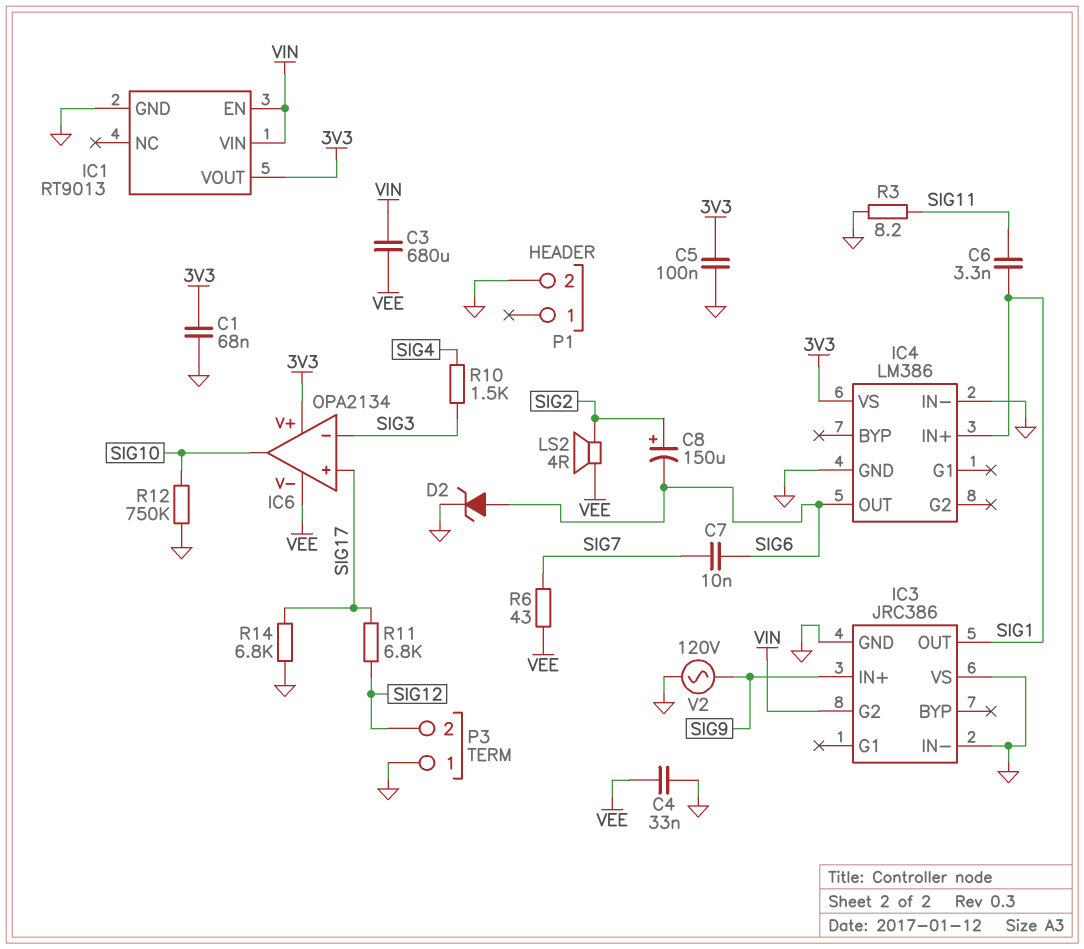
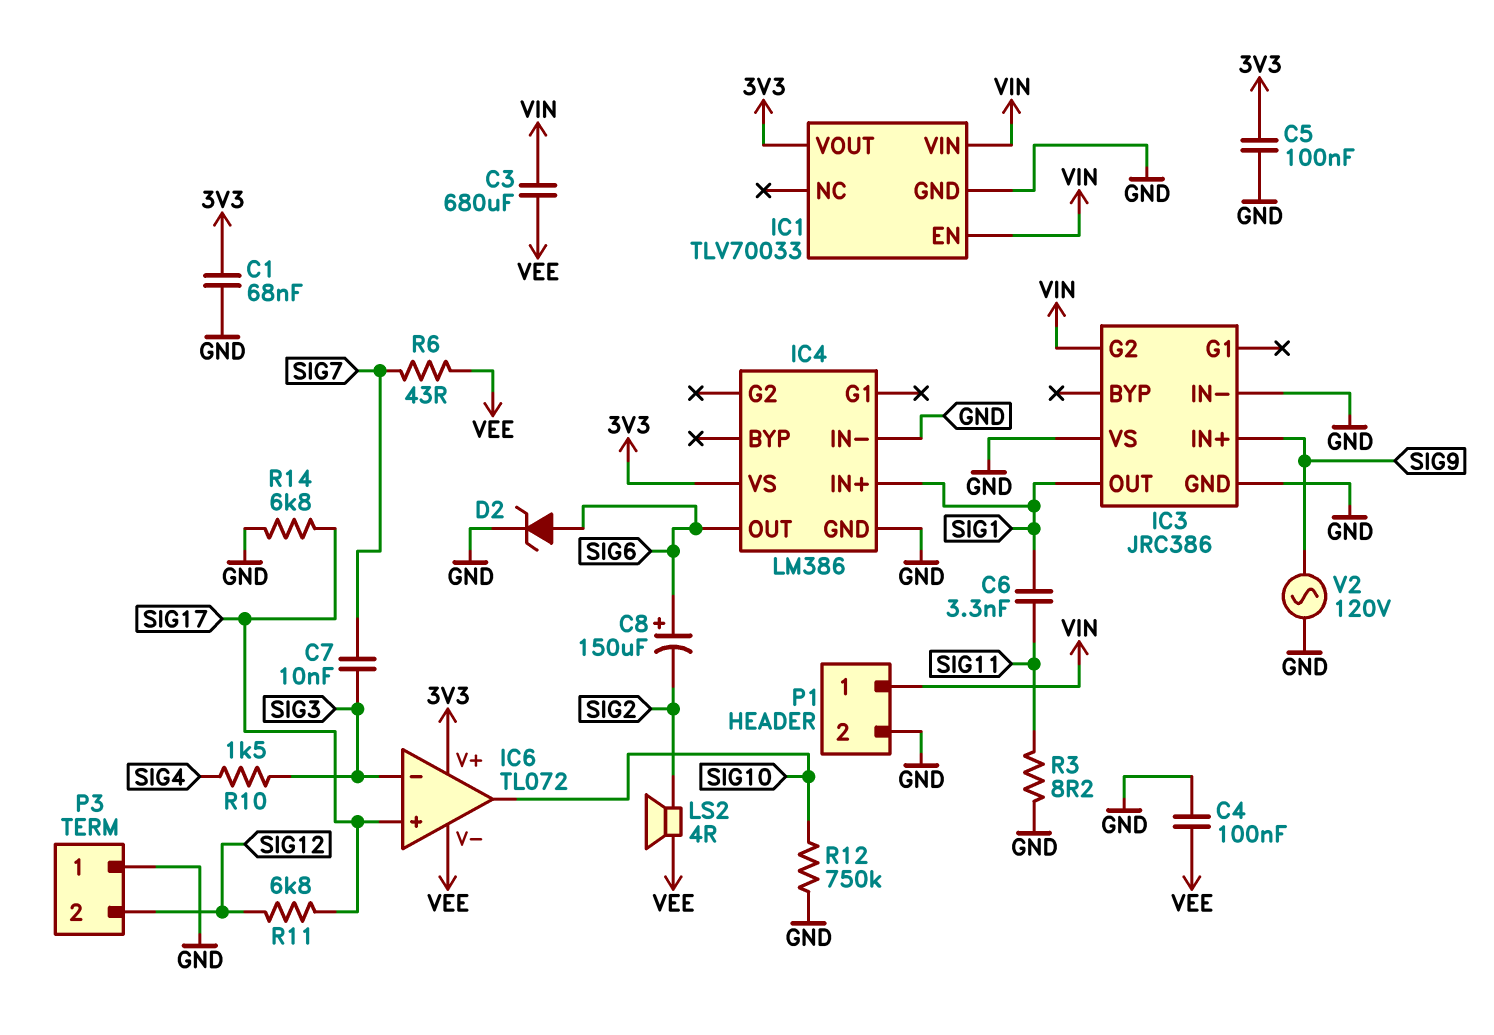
C4: 33nF (GND, VEE) -> 100nF (GND, VEE)
C7: 10nF (SIG6, SIG7) -> 10nF (SIG3, SIG7)
C8: 150uF (plus SIG2, minus SIG6) -> 150uF (plus SIG6, minus SIG2)
IC1: RT9013 -> TLV70033
IC6: OPA2134 -> TL072
P1 pin 1: none -> VIN

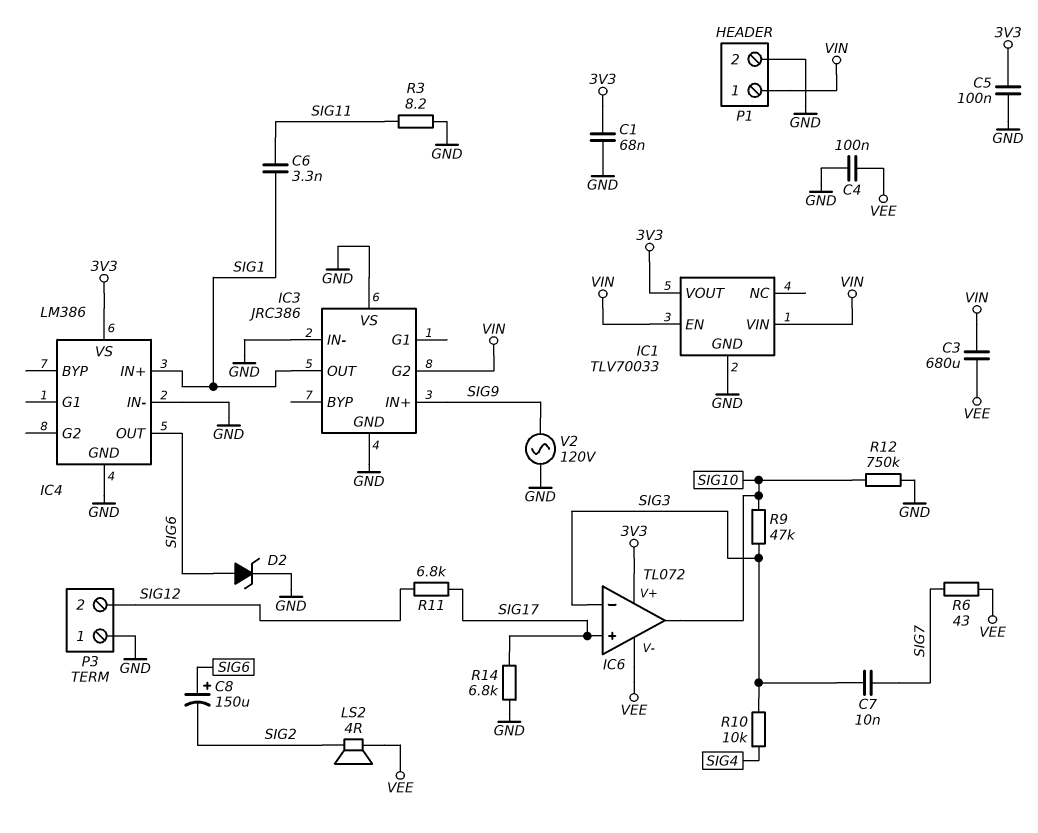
R9: none -> 47k (SIG3, SIG10)
R10: 1.5k (SIG3, SIG4) -> 10k (SIG3, SIG4)

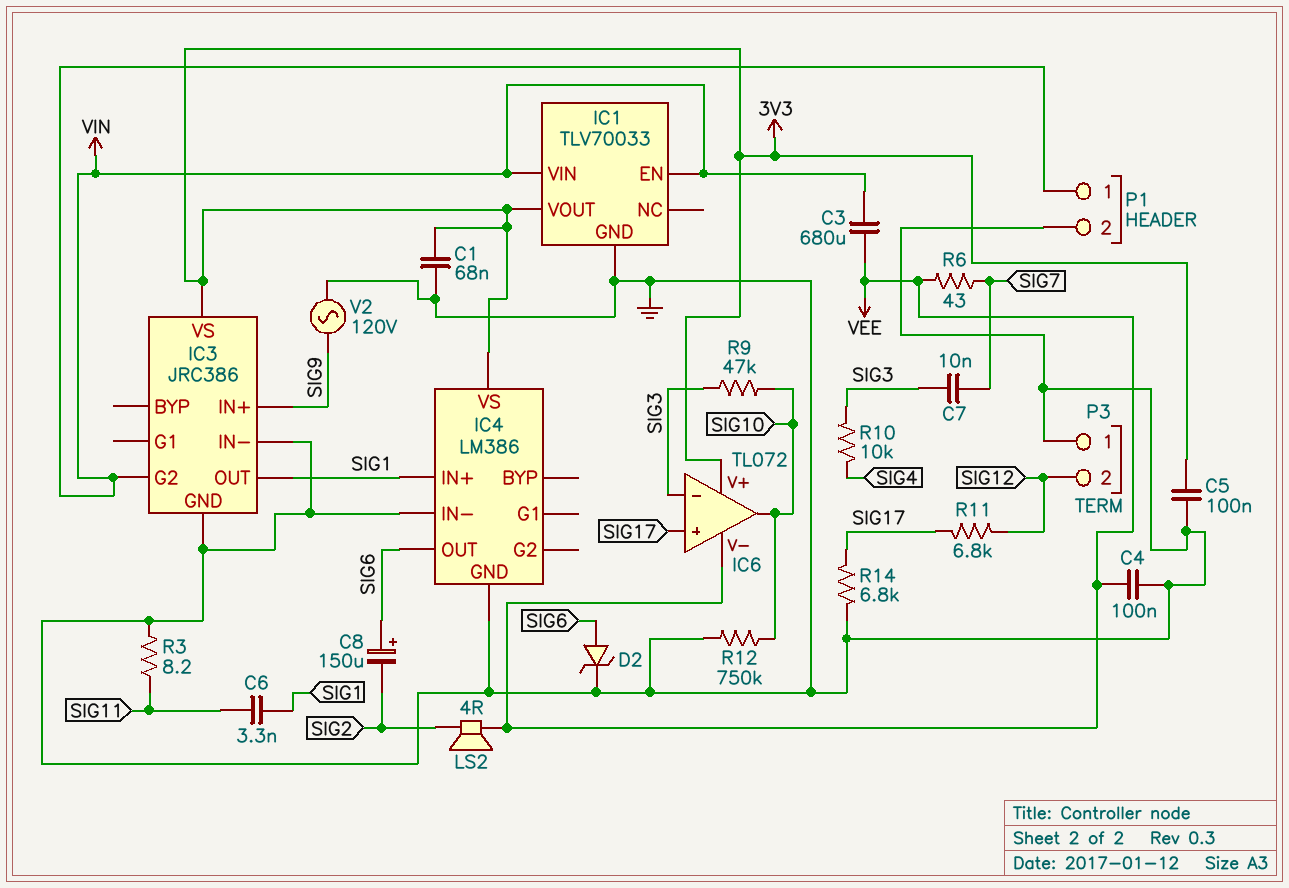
IC3 pin VS: GND -> 3V3

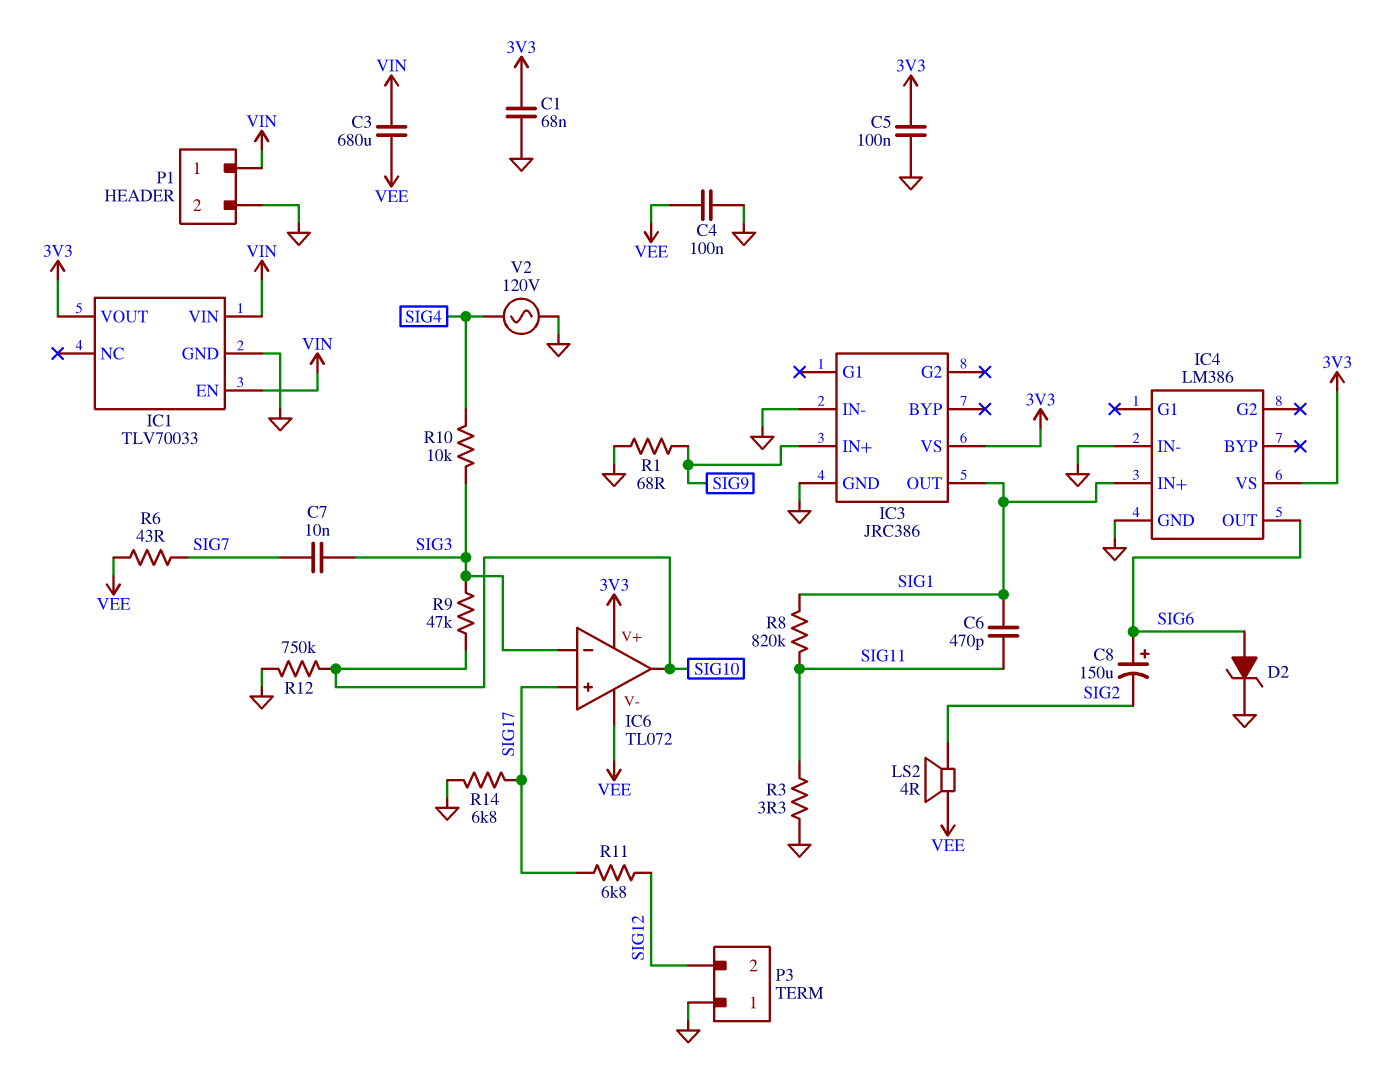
C6: 3.3nF (SIG1, SIG11) -> 470pF (SIG1, SIG11)
IC3 pin G2: VIN -> none
R1: none -> 68 (GND, SIG9)
R3: 8.2 (GND, SIG11) -> 3.3 (GND, SIG11)
R8: none -> 820k (SIG1, SIG11)
V2: AC 120V (GND, SIG9) -> AC 120V (GND, SIG4)

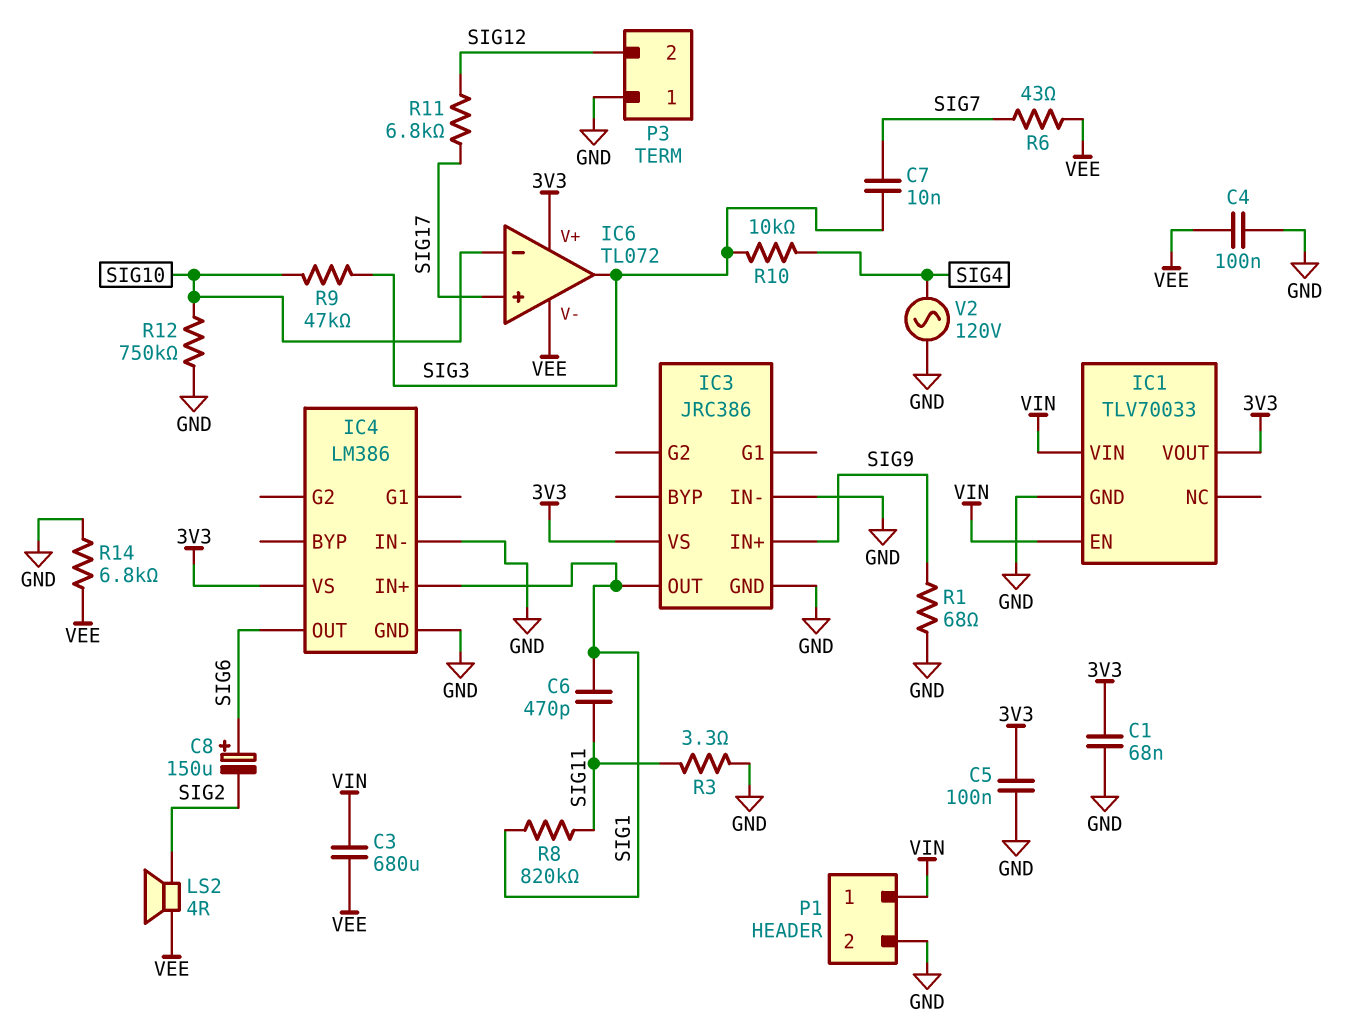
D2: zener (A SIG6, K GND) -> none
IC6 pin in-: SIG3 -> SIG10
IC6 pin out: SIG10 -> SIG3
R14: 6.8k (GND, SIG17) -> 6.8k (GND, VEE)

